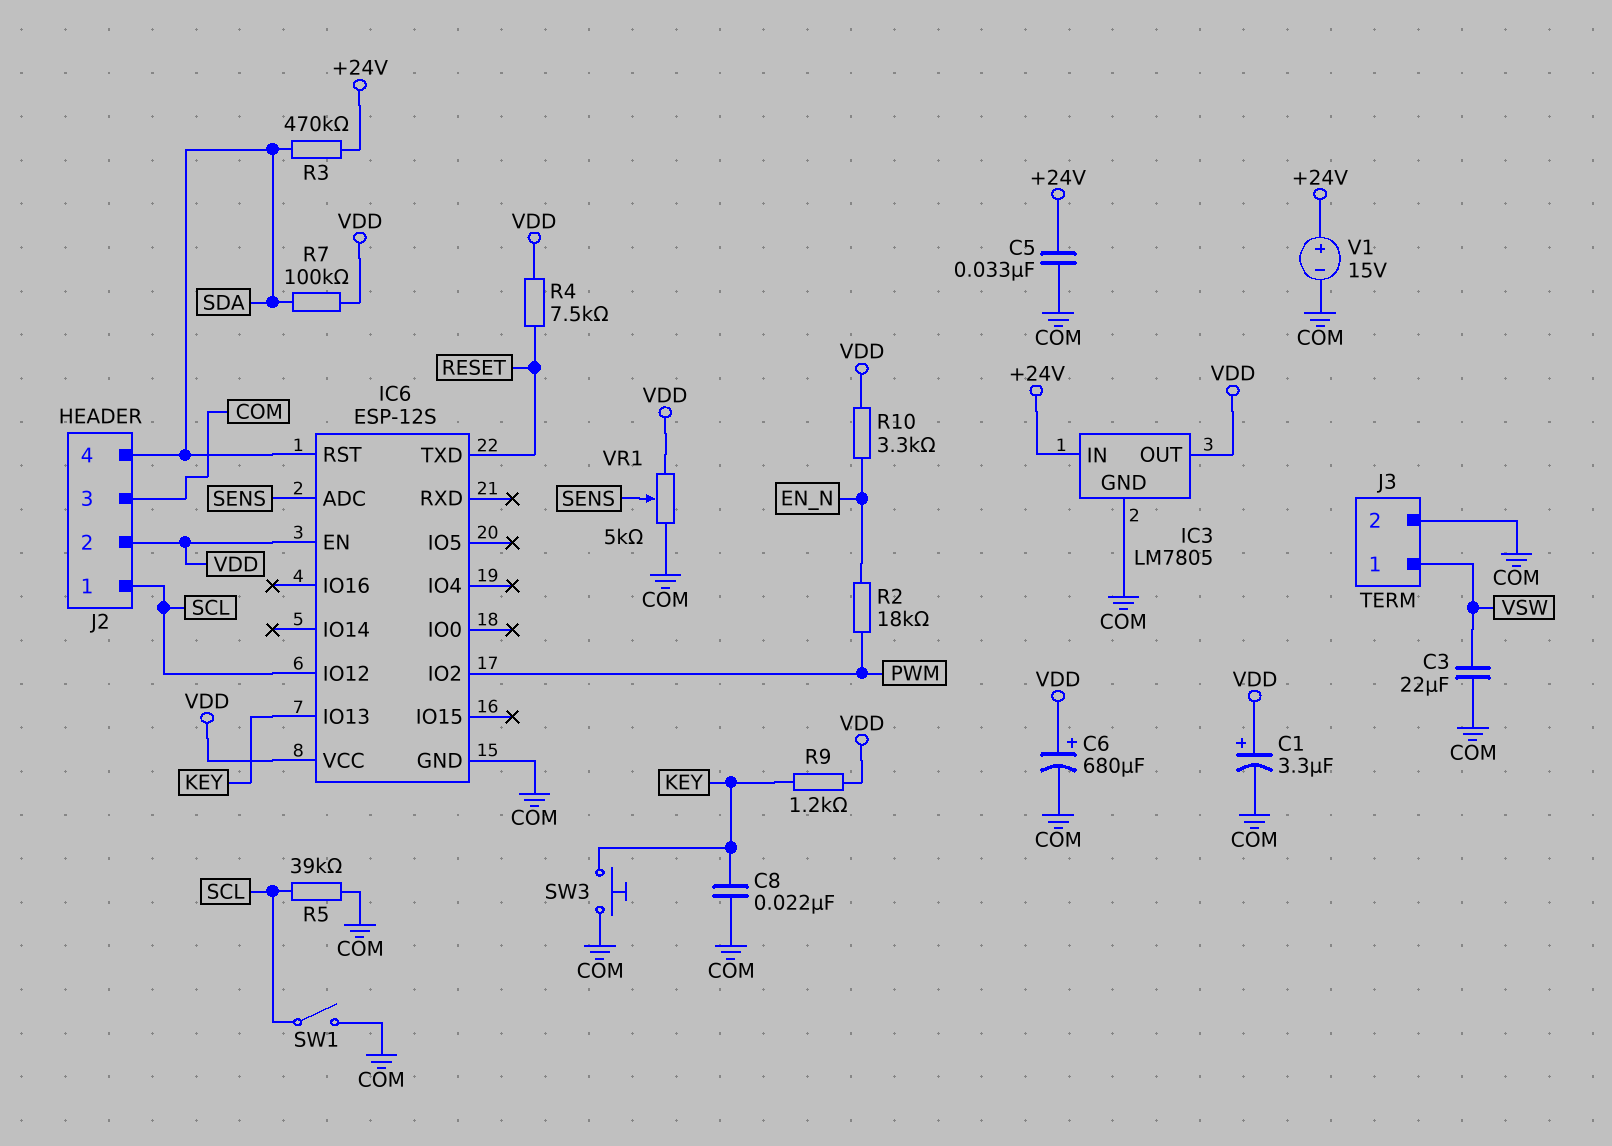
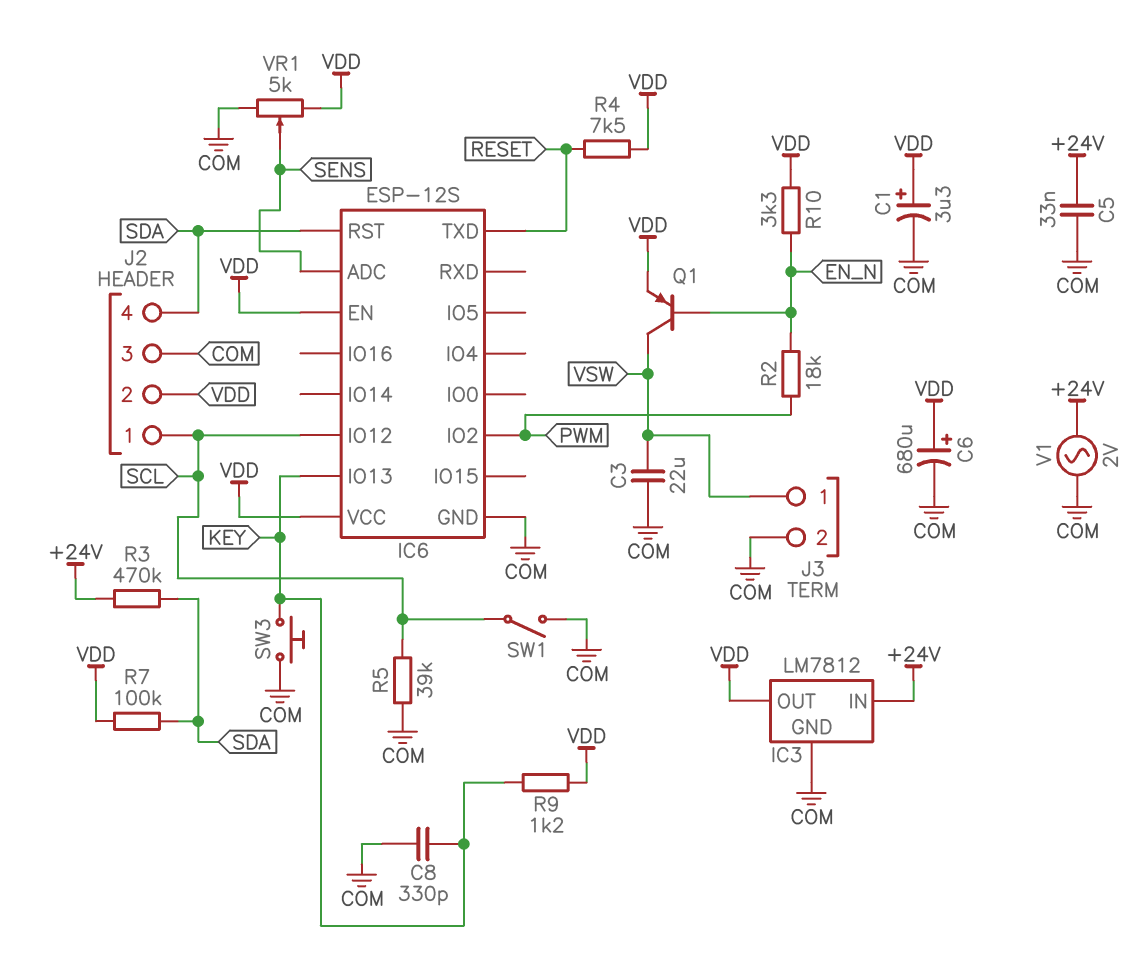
C8: 22nF (COM, KEY) -> 330pF (COM, KEY)
IC3: LM7805 -> LM7812
Q1: none -> PNP (B EN_N, C VSW, E VDD)
V1: 15V (plus +24V, minus COM) -> AC 2V (+24V, COM)

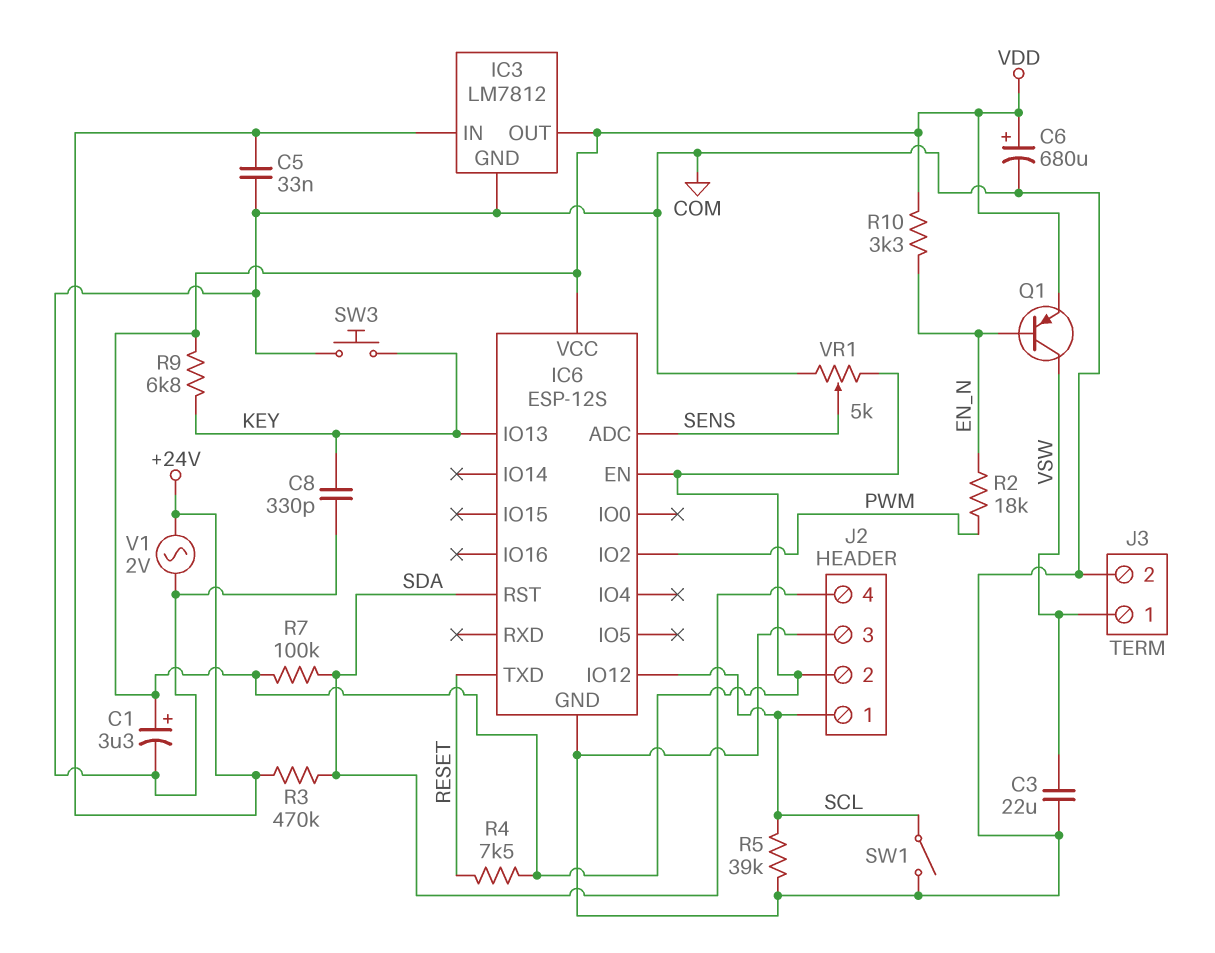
R9: 1.2k (KEY, VDD) -> 6.8k (KEY, VDD)

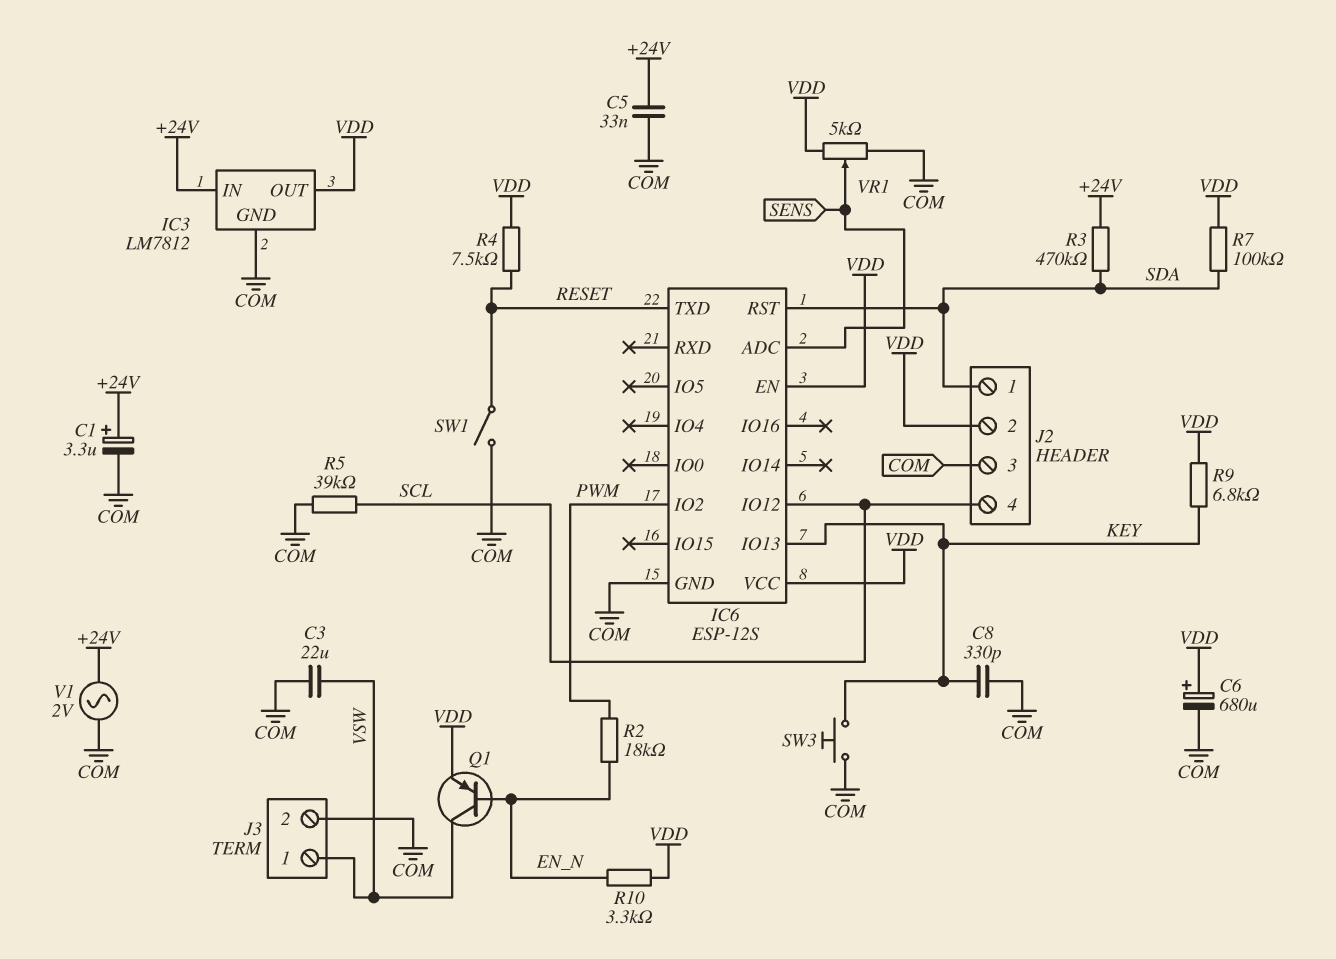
C1: 3.3uF (plus VDD, minus COM) -> 3.3uF (plus +24V, minus COM)
J2 pin 1: SCL -> SDA
J2 pin 4: SDA -> SCL
SW1: switch (COM, SCL) -> switch (COM, RESET)

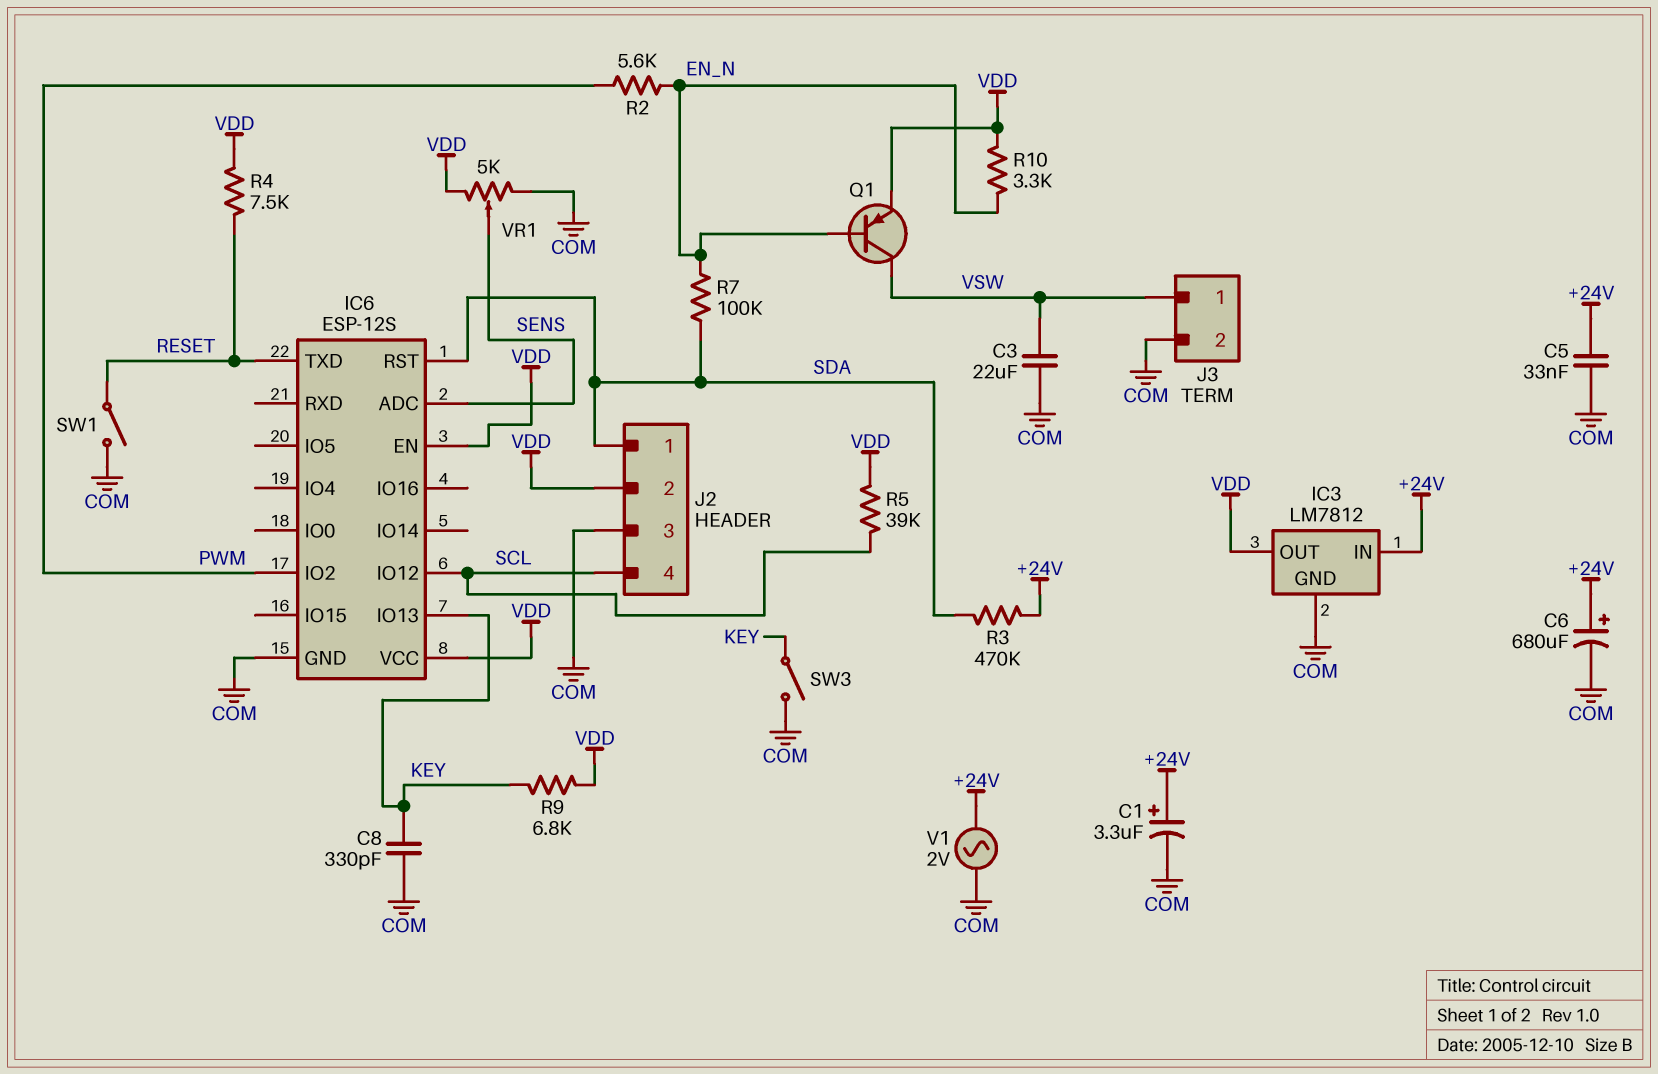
C6: 680uF (plus VDD, minus COM) -> 680uF (plus +24V, minus COM)
R2: 18k (EN_N, PWM) -> 5.6k (EN_N, PWM)
R5: 39k (COM, SCL) -> 39k (SCL, VDD)
R7: 100k (SDA, VDD) -> 100k (EN_N, SDA)
SW3: button (COM, KEY) -> switch (COM, KEY)

